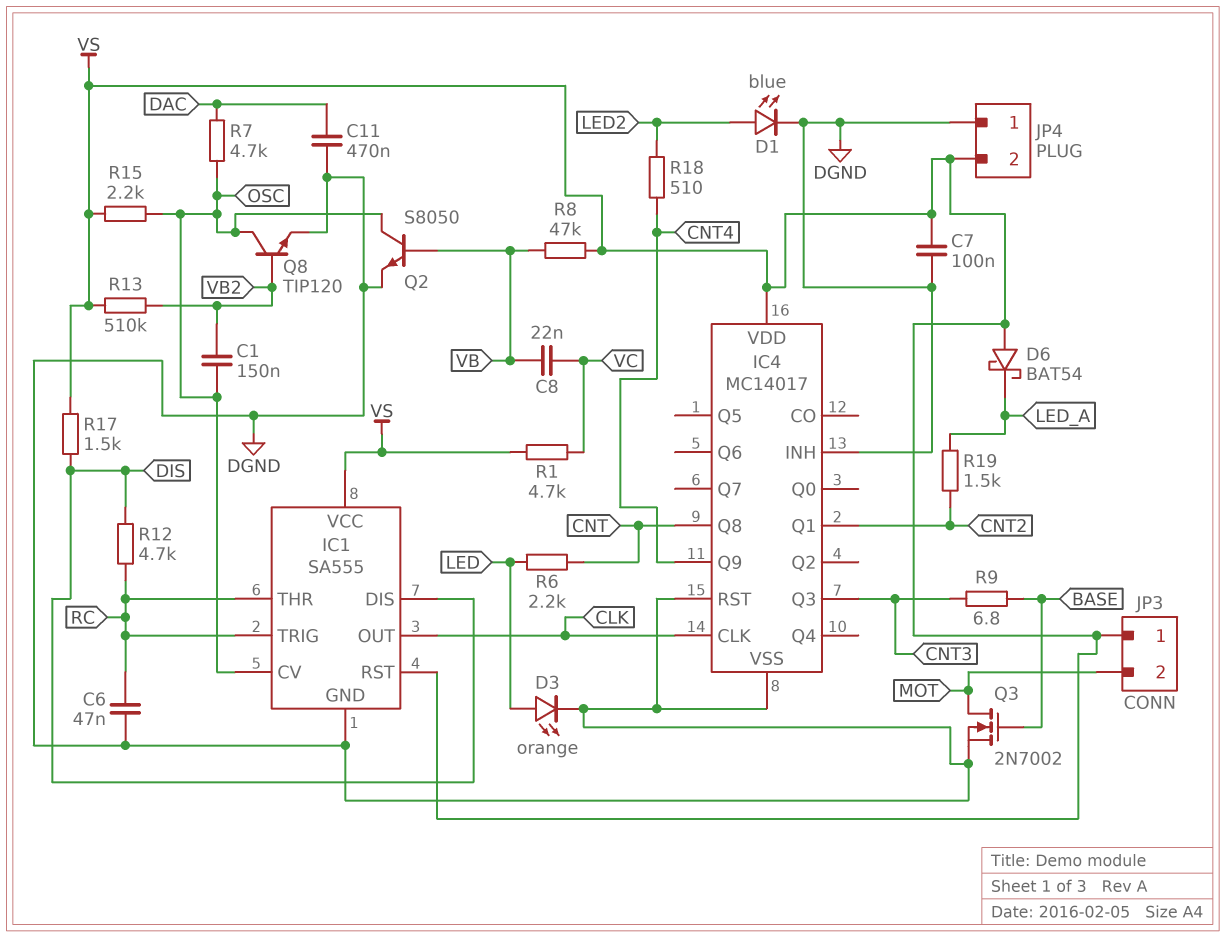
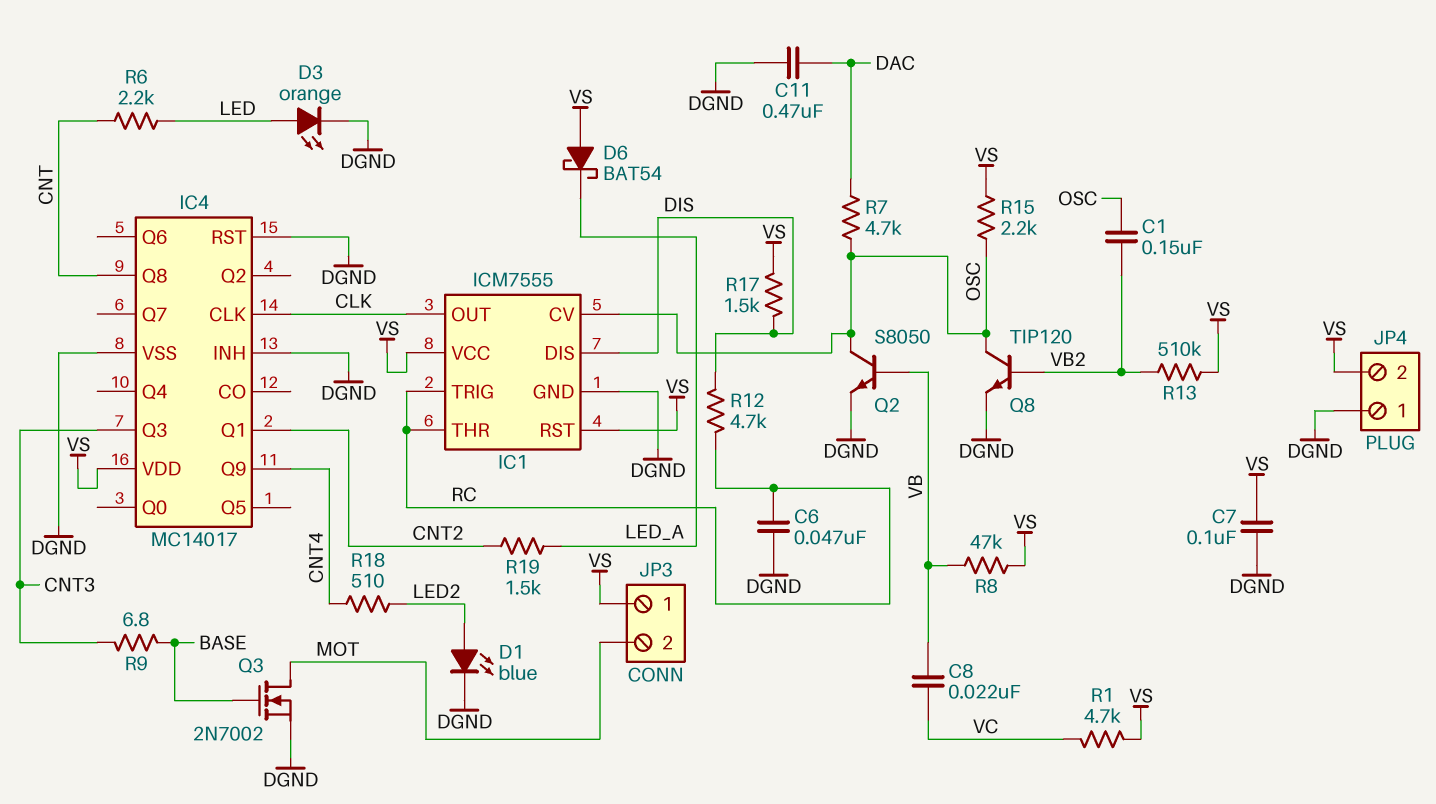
IC1: SA555 -> ICM7555

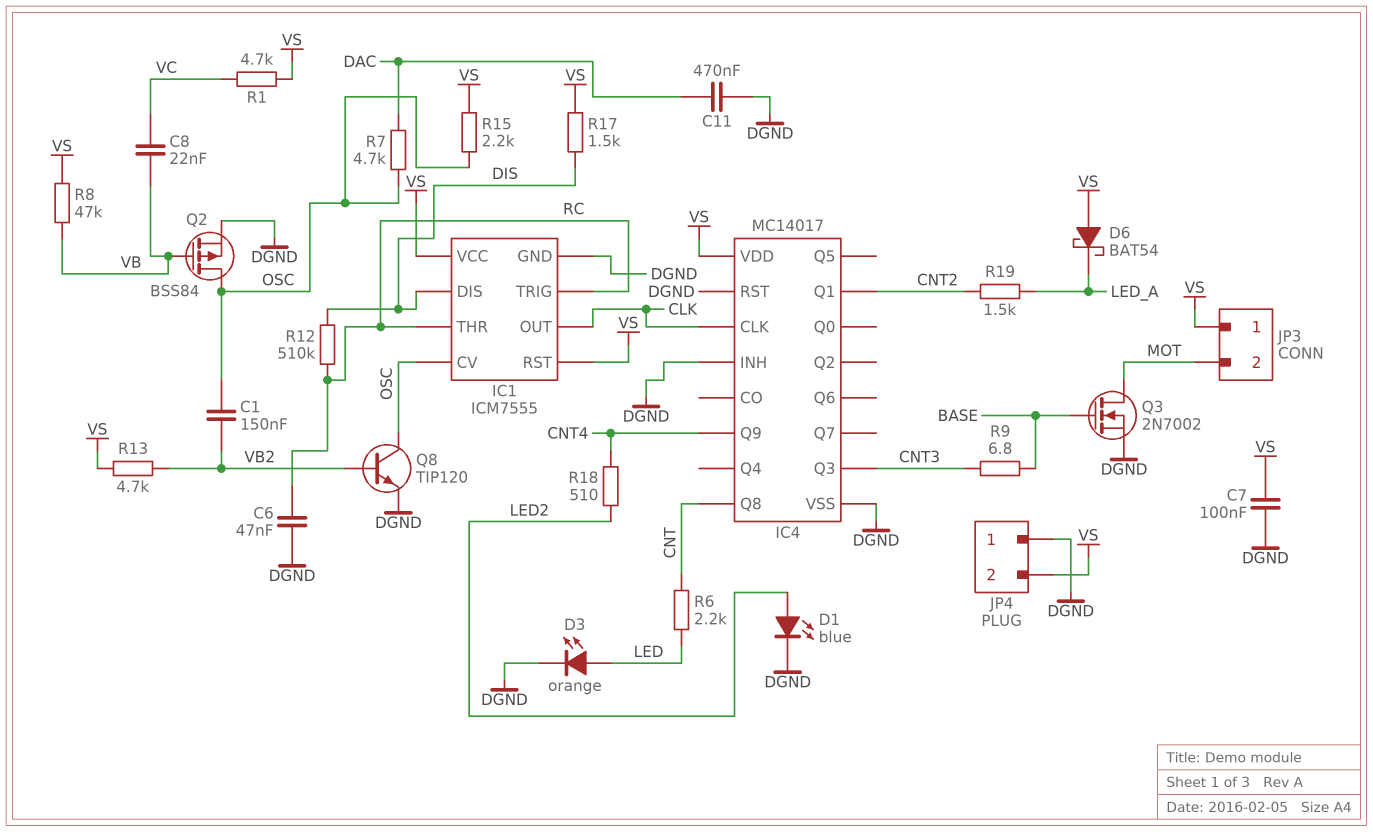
Q2: NPN S8050 (B VB, C OSC, E DGND) -> PMOS BSS84 (G VB, D OSC, S DGND)
R12: 4.7k (DIS, RC) -> 510k (DIS, RC)
R13: 510k (VB2, VS) -> 4.7k (VB2, VS)

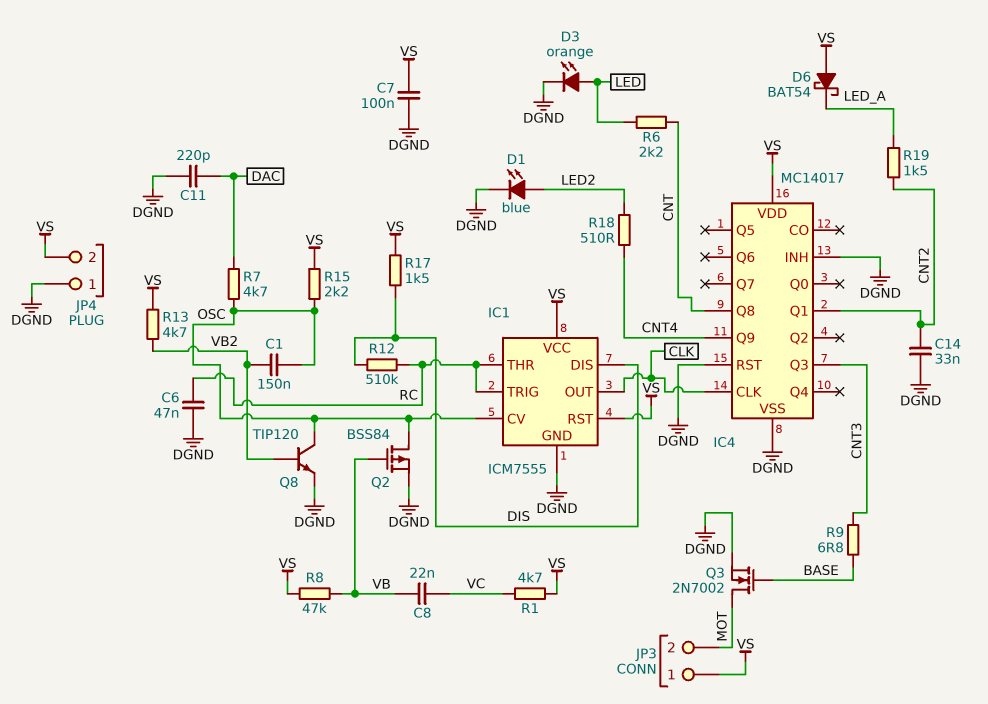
C11: 470nF (DAC, DGND) -> 220pF (DAC, DGND)
C14: none -> 33nF (CNT2, DGND)

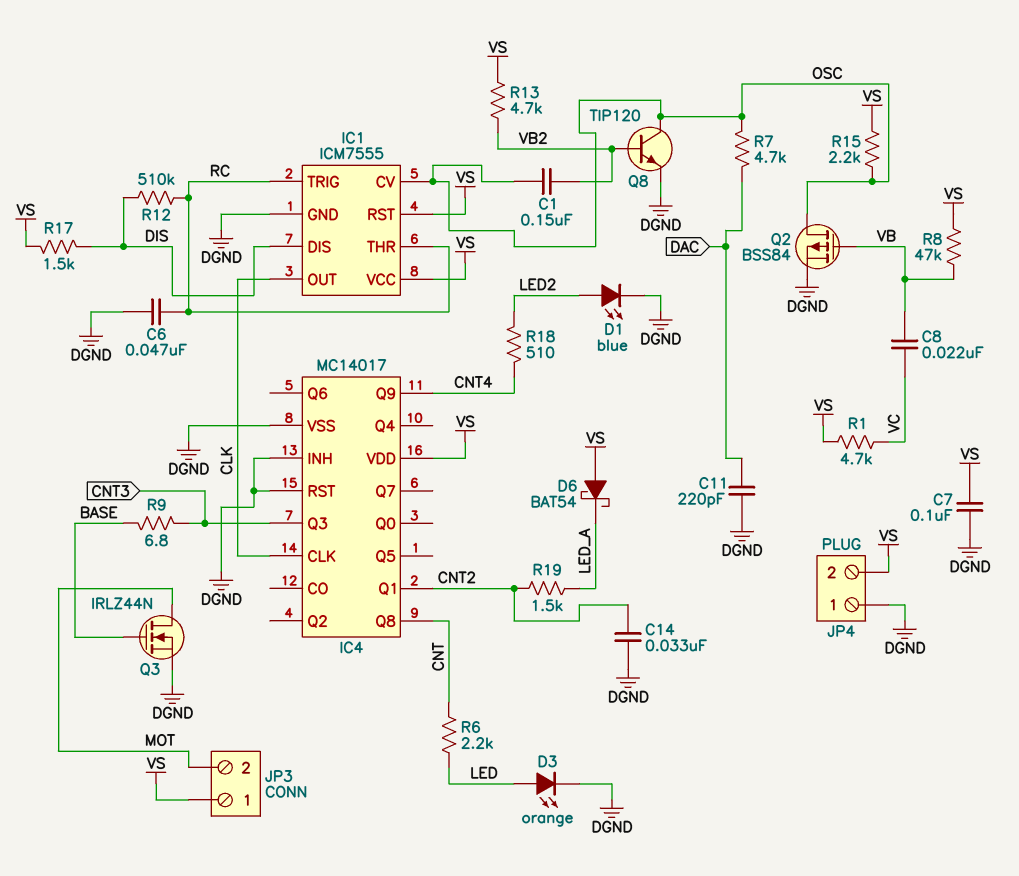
Q3: NMOS 2N7002 (G BASE, D MOT, S DGND) -> NMOS IRLZ44N (G BASE, D MOT, S DGND)

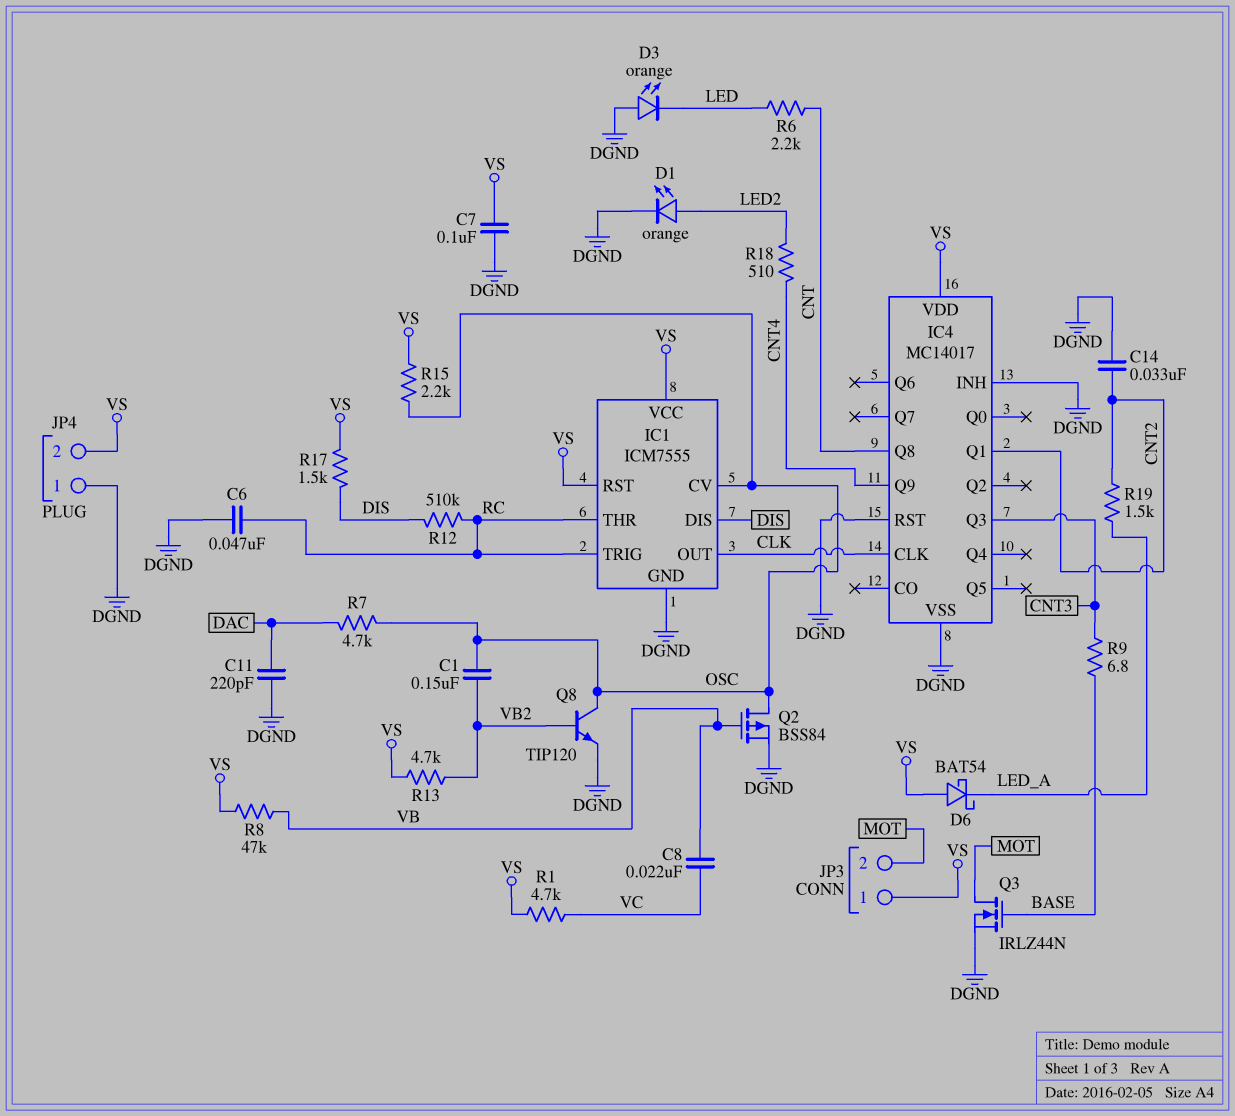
D1: LED blue (A LED2, K DGND) -> LED orange (A LED2, K DGND)
D3: LED orange (A LED, K DGND) -> LED orange (A DGND, K LED)

